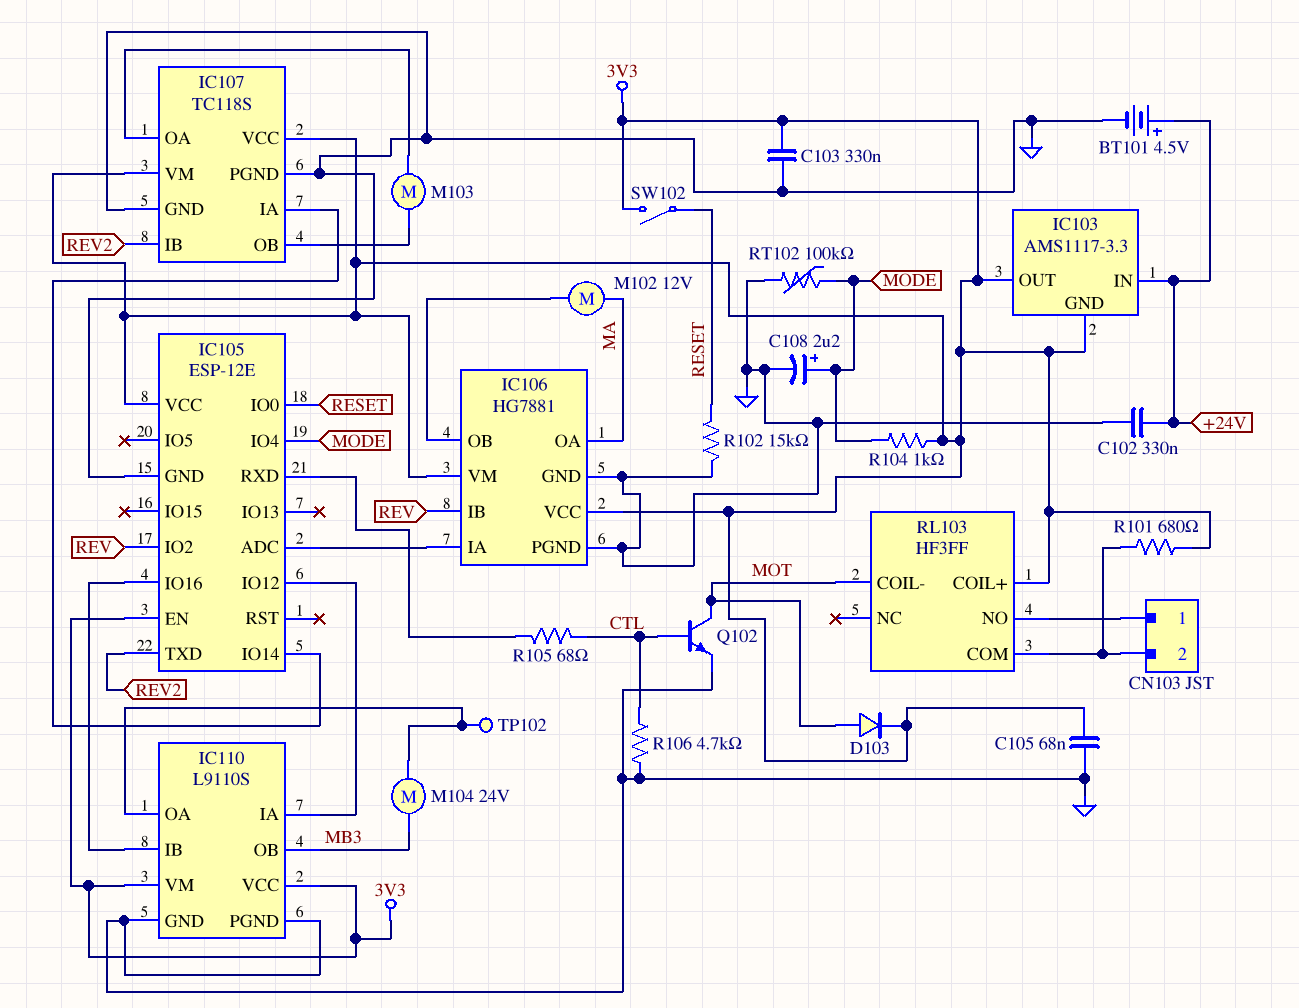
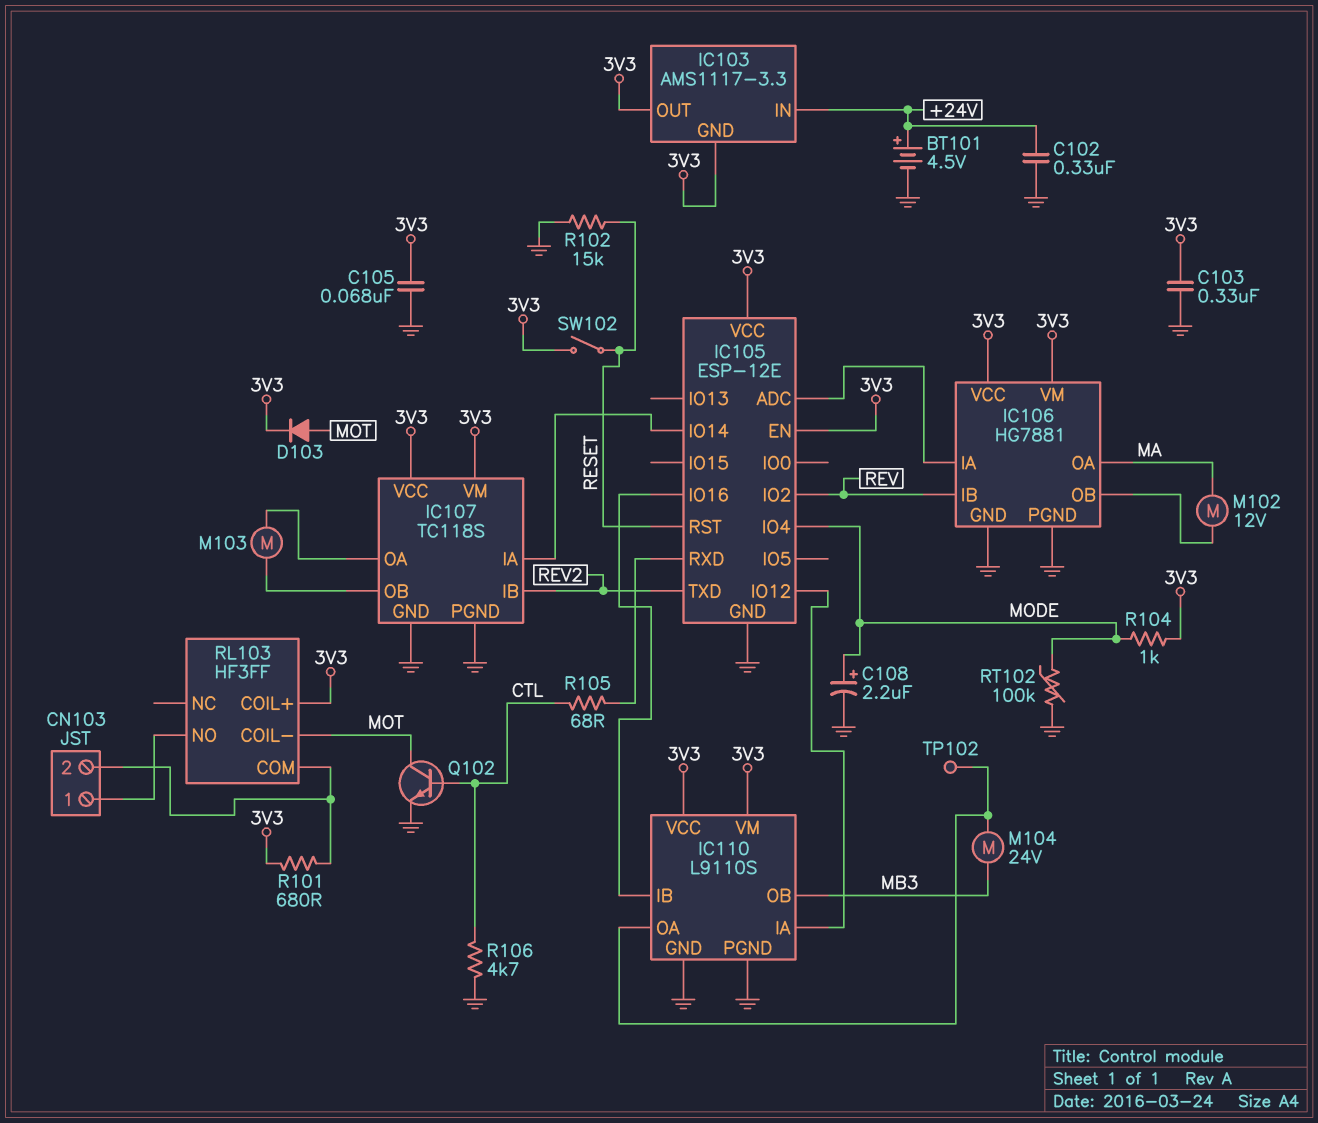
IC105 pin IO0: RESET -> none
IC105 pin RST: none -> RESET

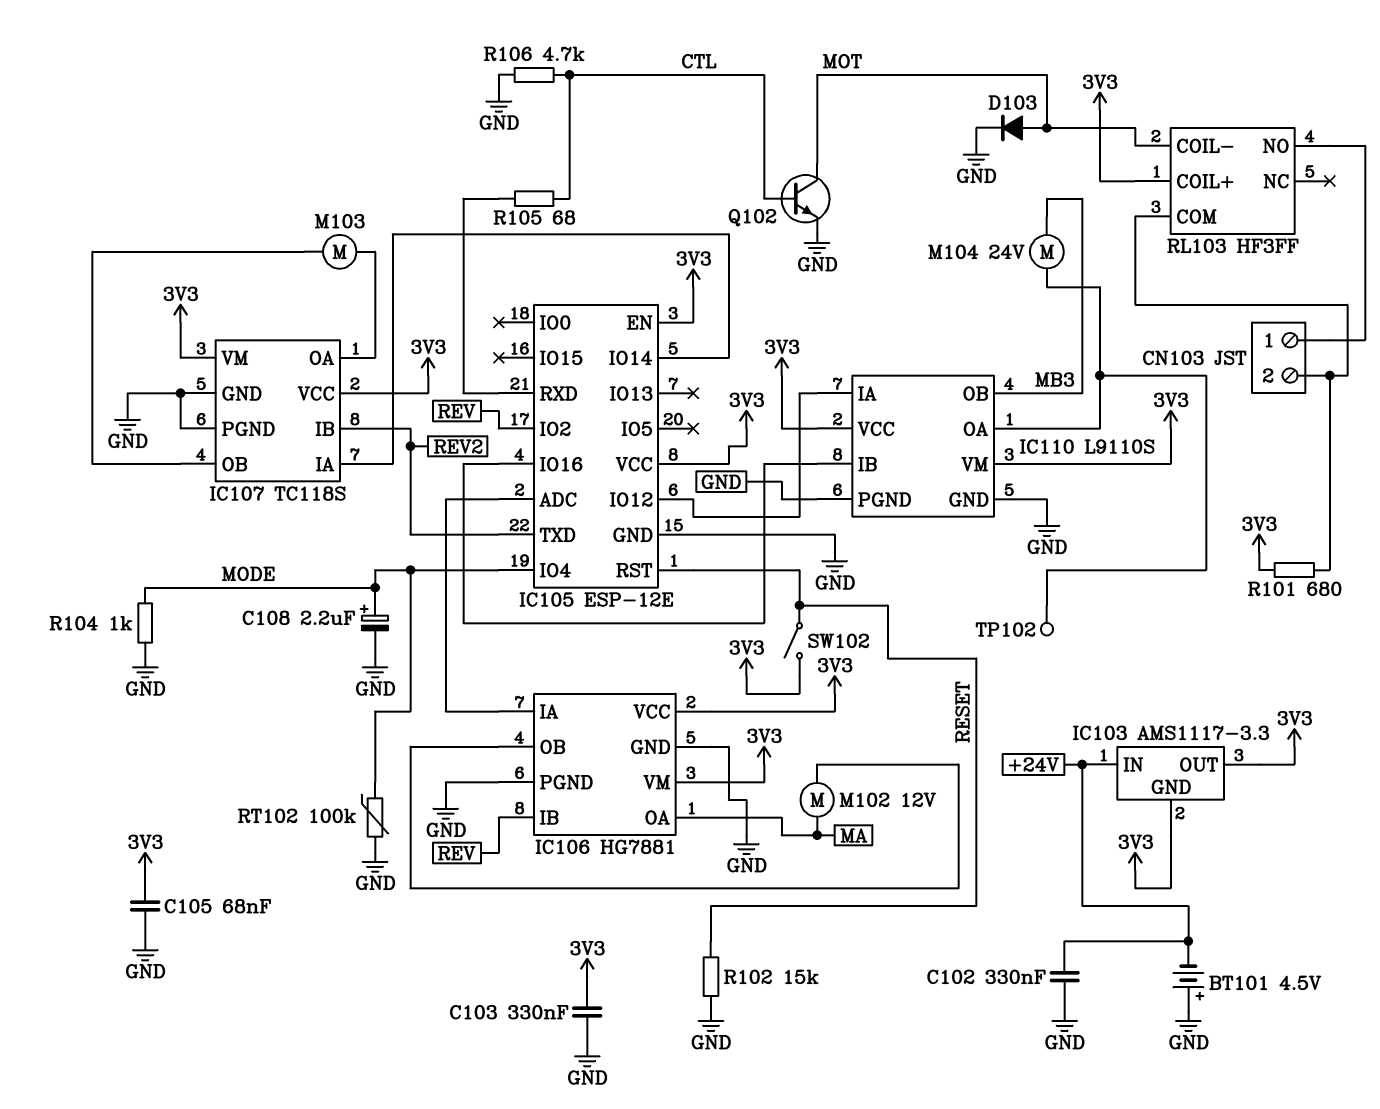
BT101: 4.5V (plus +24V, minus GND) -> 4.5V (plus GND, minus +24V)
D103: diode (A MOT, K 3V3) -> diode (A MOT, K GND)
R104: 1k (3V3, MODE) -> 1k (GND, MODE)

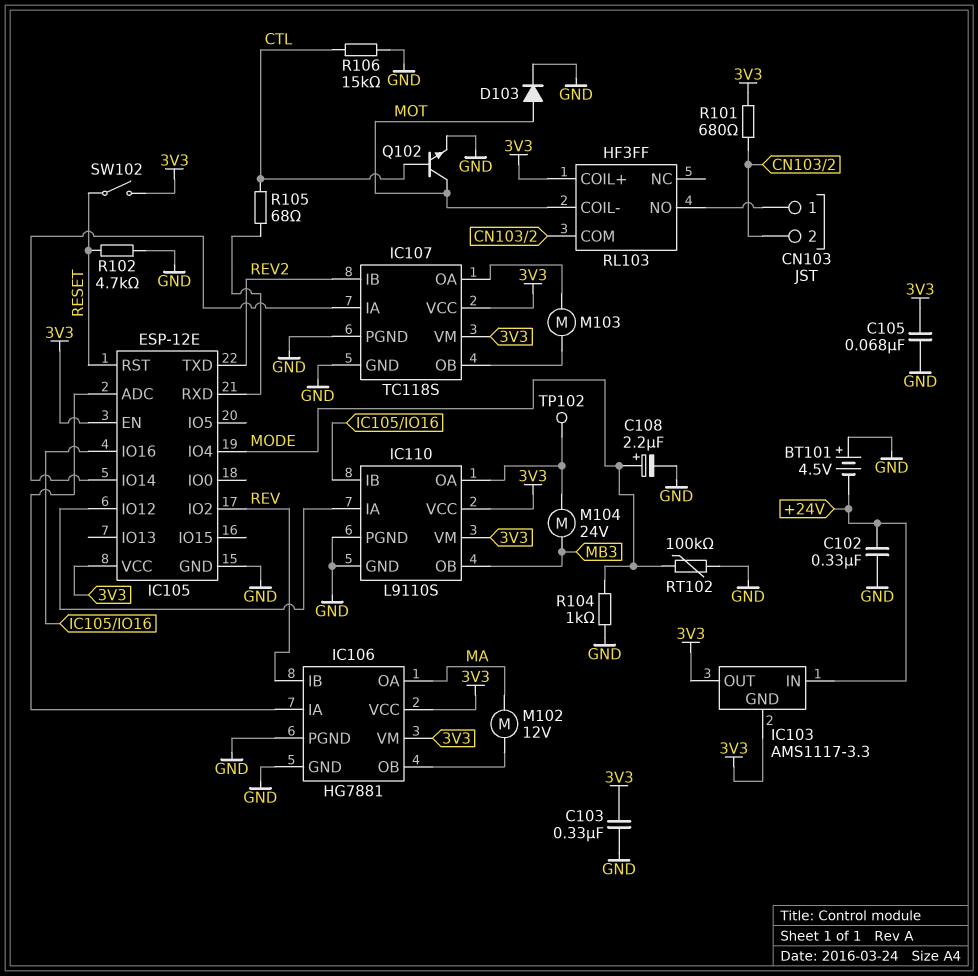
R102: 15k (GND, RESET) -> 4.7k (GND, RESET)
R106: 4.7k (CTL, GND) -> 15k (CTL, GND)

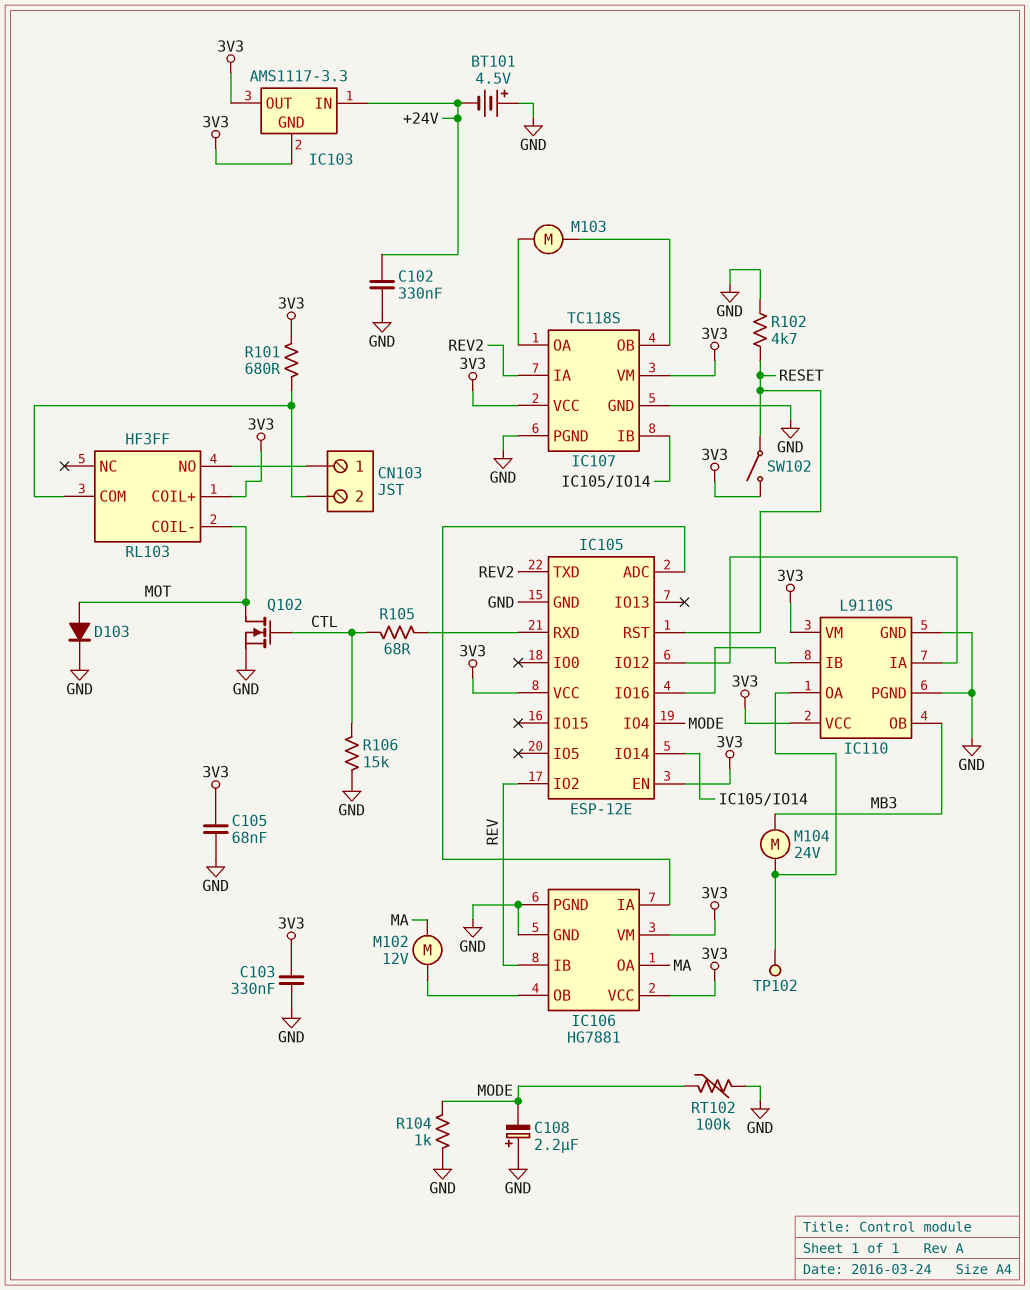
C108: 2.2uF (plus MODE, minus GND) -> 2.2uF (plus GND, minus MODE)
IC107 pin IA: IC105/IO14 -> REV2
IC107 pin IB: REV2 -> IC105/IO14
Q102: NPN (B CTL, C MOT, E GND) -> NMOS (G CTL, D MOT, S GND)

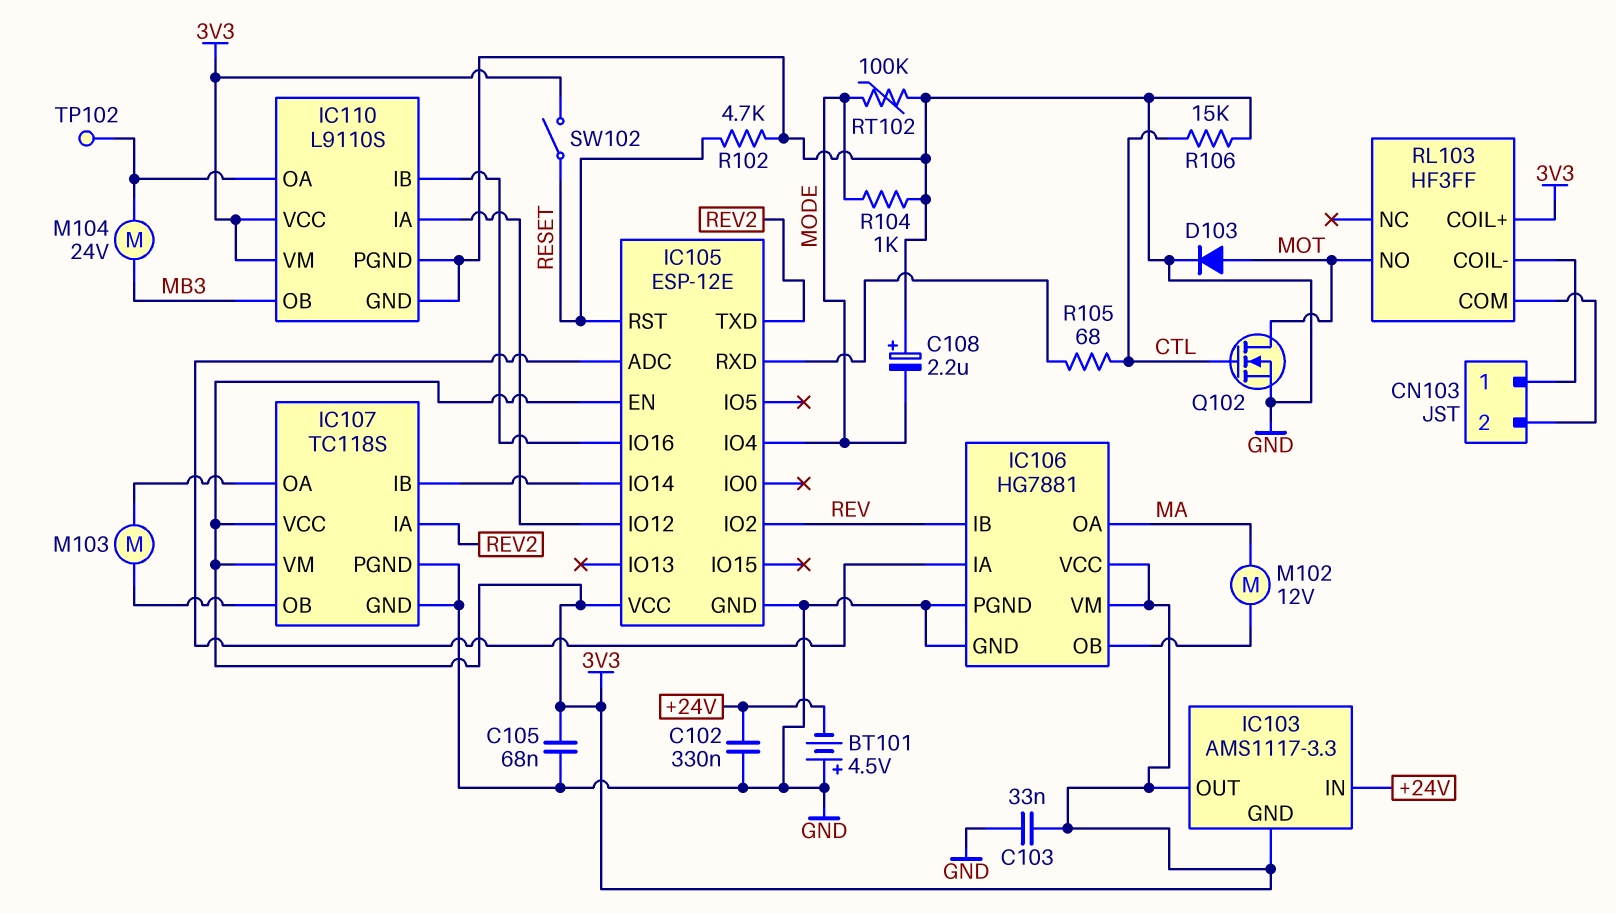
C103: 330nF (3V3, GND) -> 33nF (3V3, GND)
R101: 680 (3V3, CN103/2) -> none
RL103 pin COIL-: MOT -> CN103/1
RL103 pin NO: CN103/1 -> MOT

